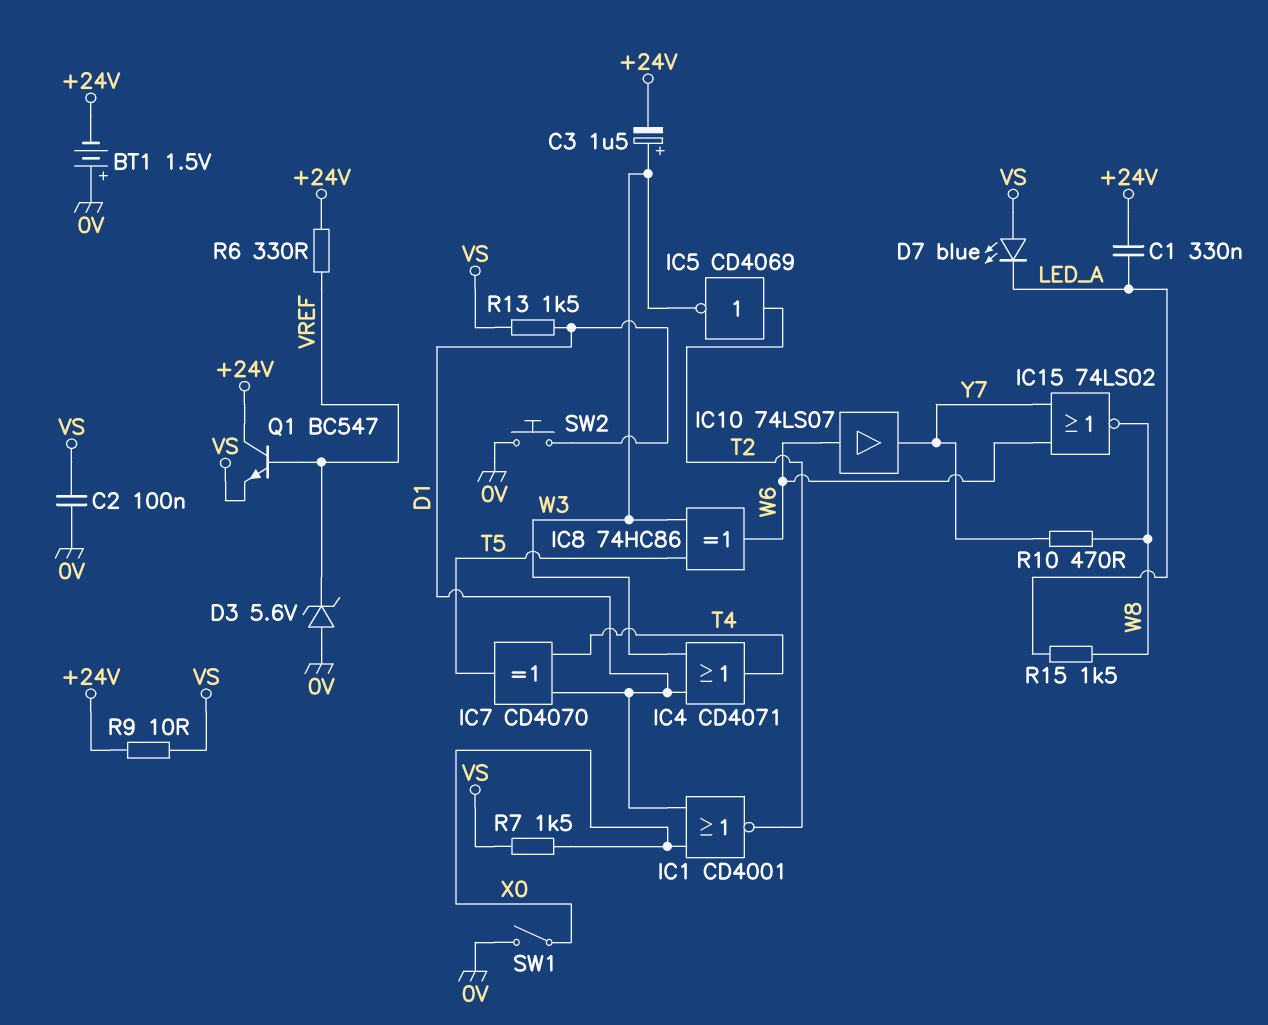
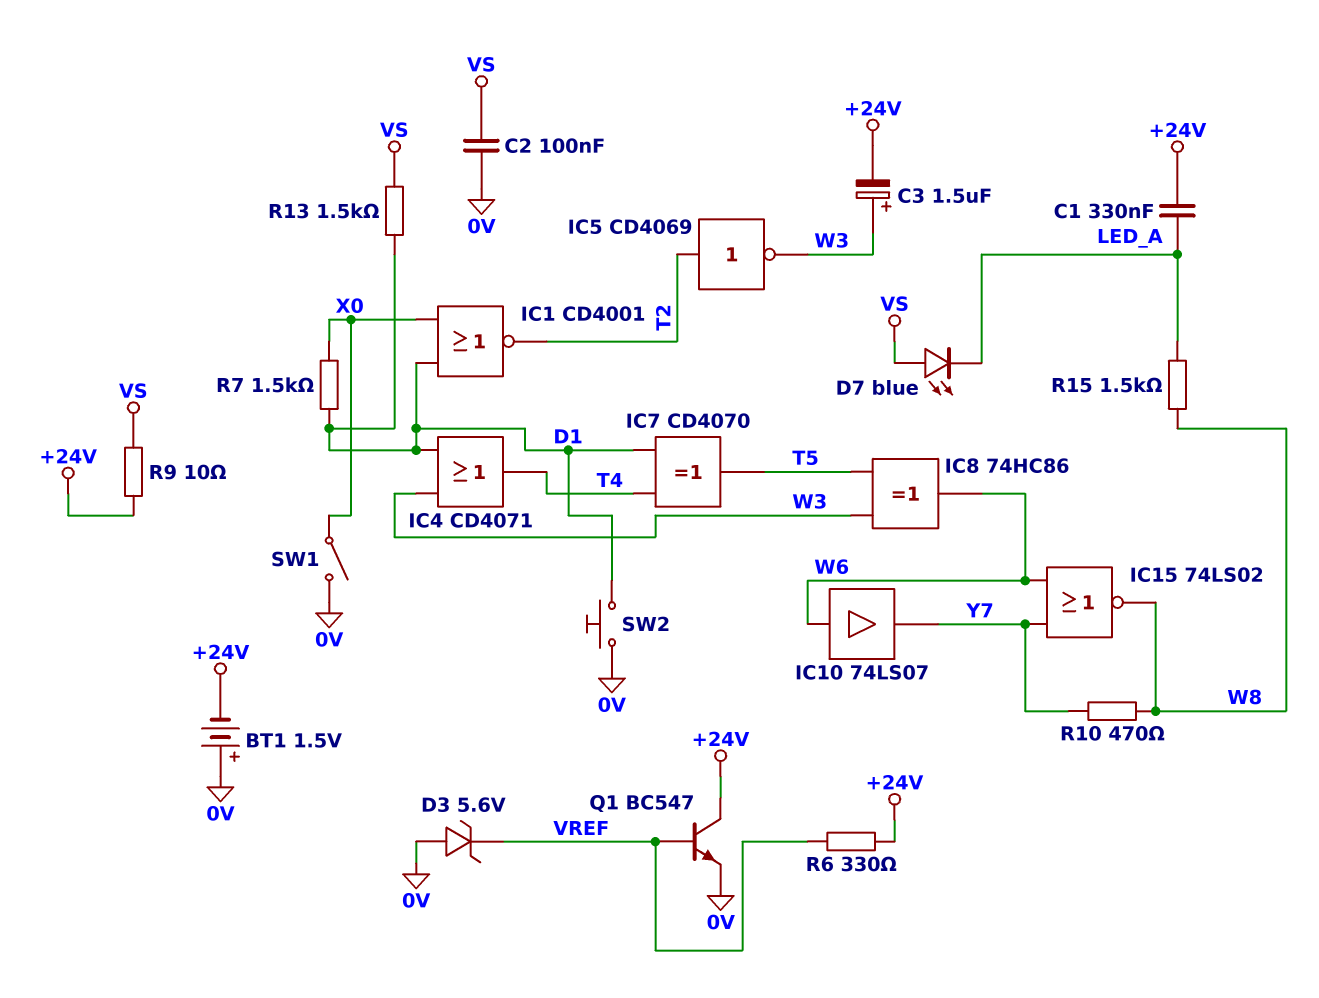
Q1: NPN BC547 (B VREF, C +24V, E VS) -> NPN BC547 (B VREF, C +24V, E 0V)
R7: 1.5k (VS, X0) -> 1.5k (D1, X0)

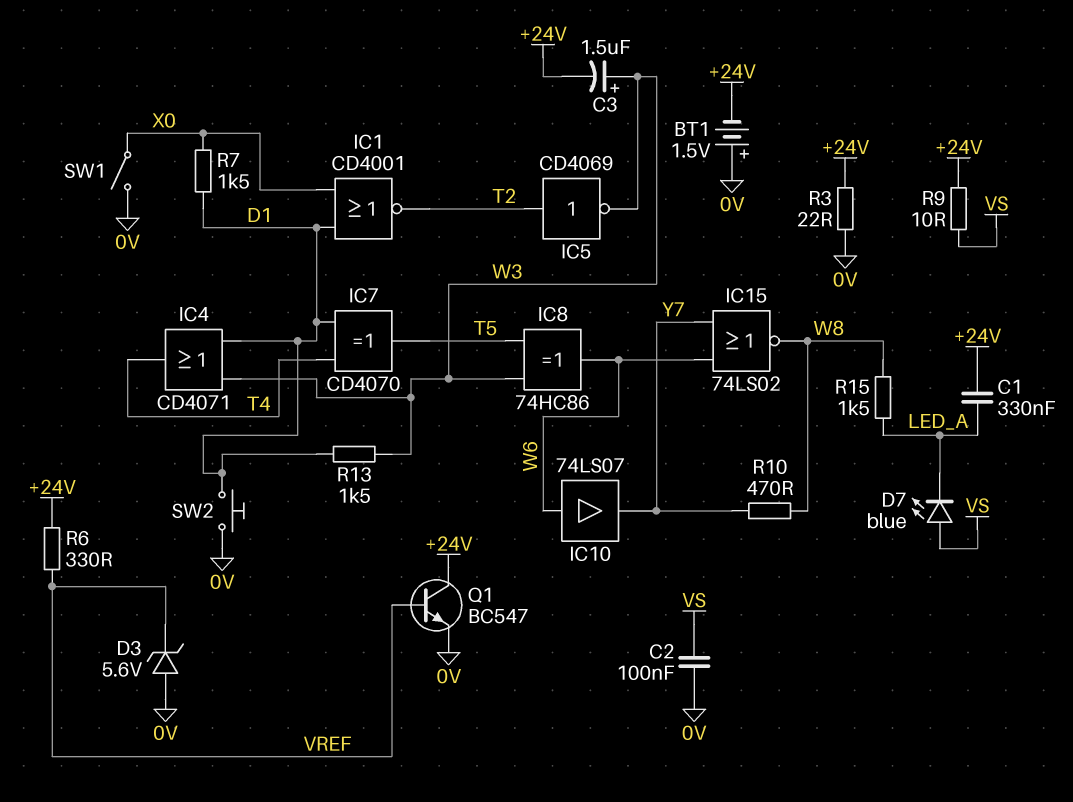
R3: none -> 22 (+24V, 0V)
R13: 1.5k (D1, VS) -> 1.5k (D1, W3)

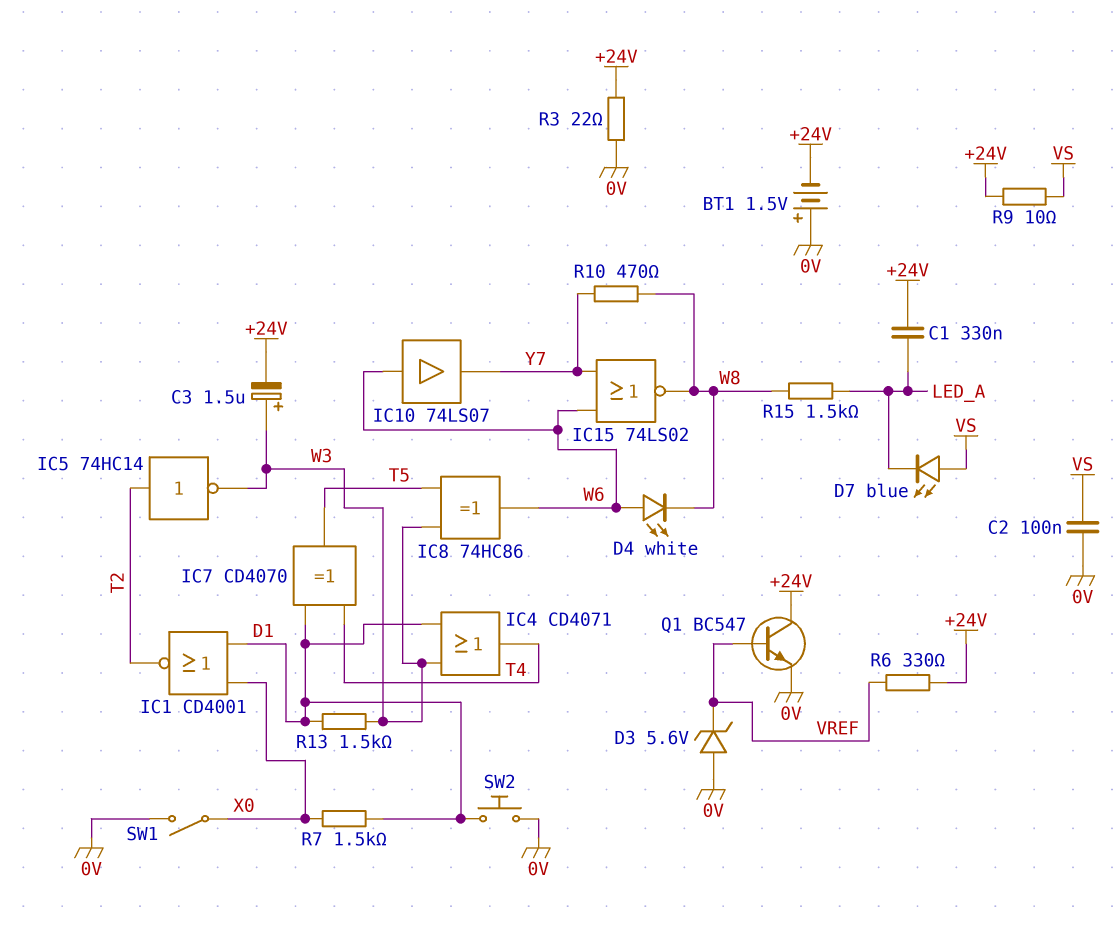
D4: none -> LED white (A W6, K W8)
IC5: NOT CD4069 (in T2, out W3) -> NOT 74HC14 (in T2, out W3)

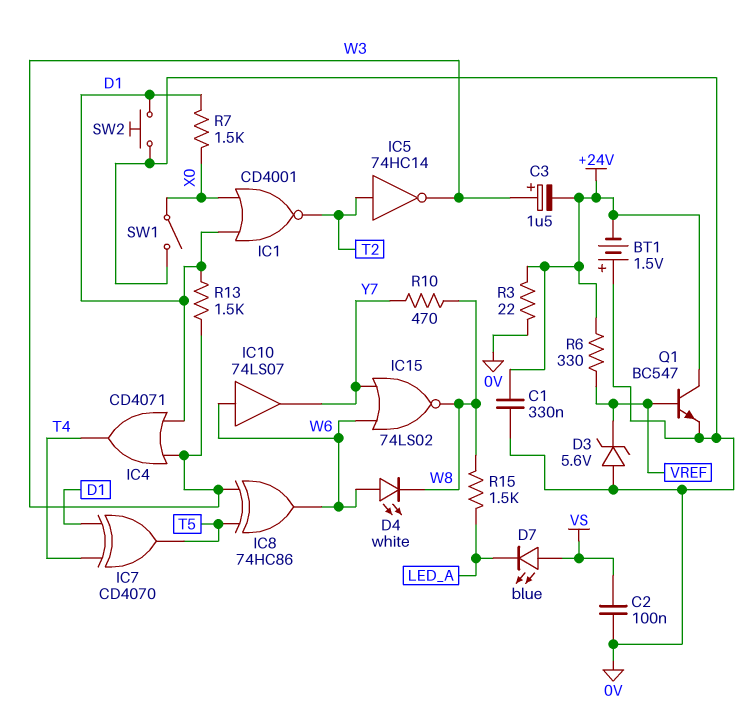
C1: 330nF (+24V, LED_A) -> 330nF (+24V, 0V)
R9: 10 (+24V, VS) -> none

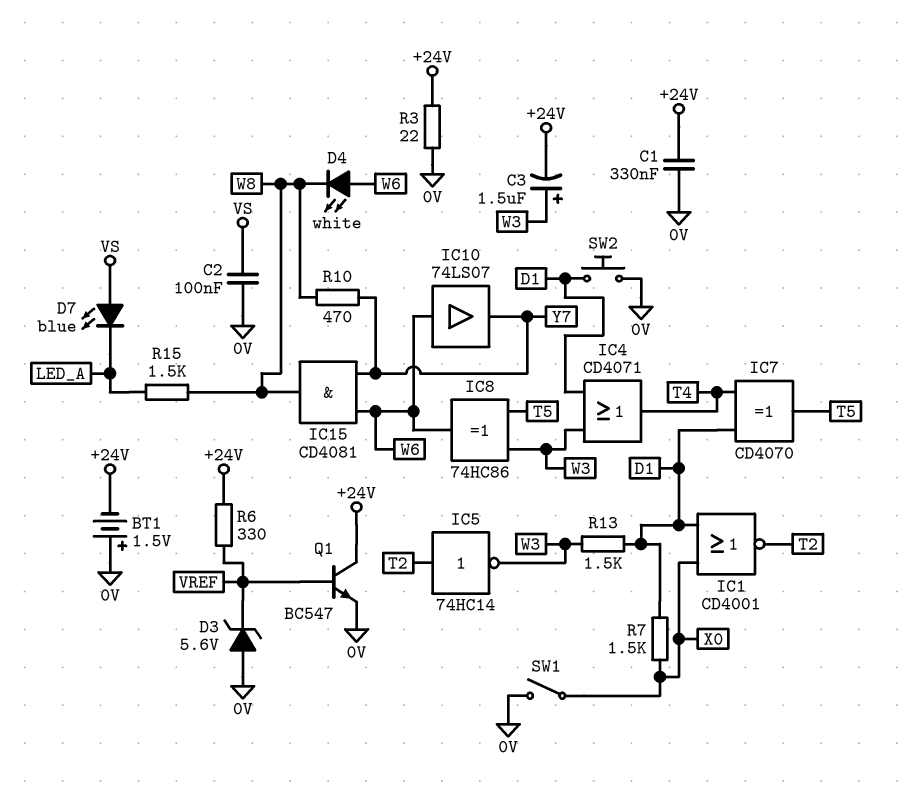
IC15: NOR 74LS02 (in W6, in Y7, out W8) -> AND CD4081 (in W6, in Y7, out W8)

